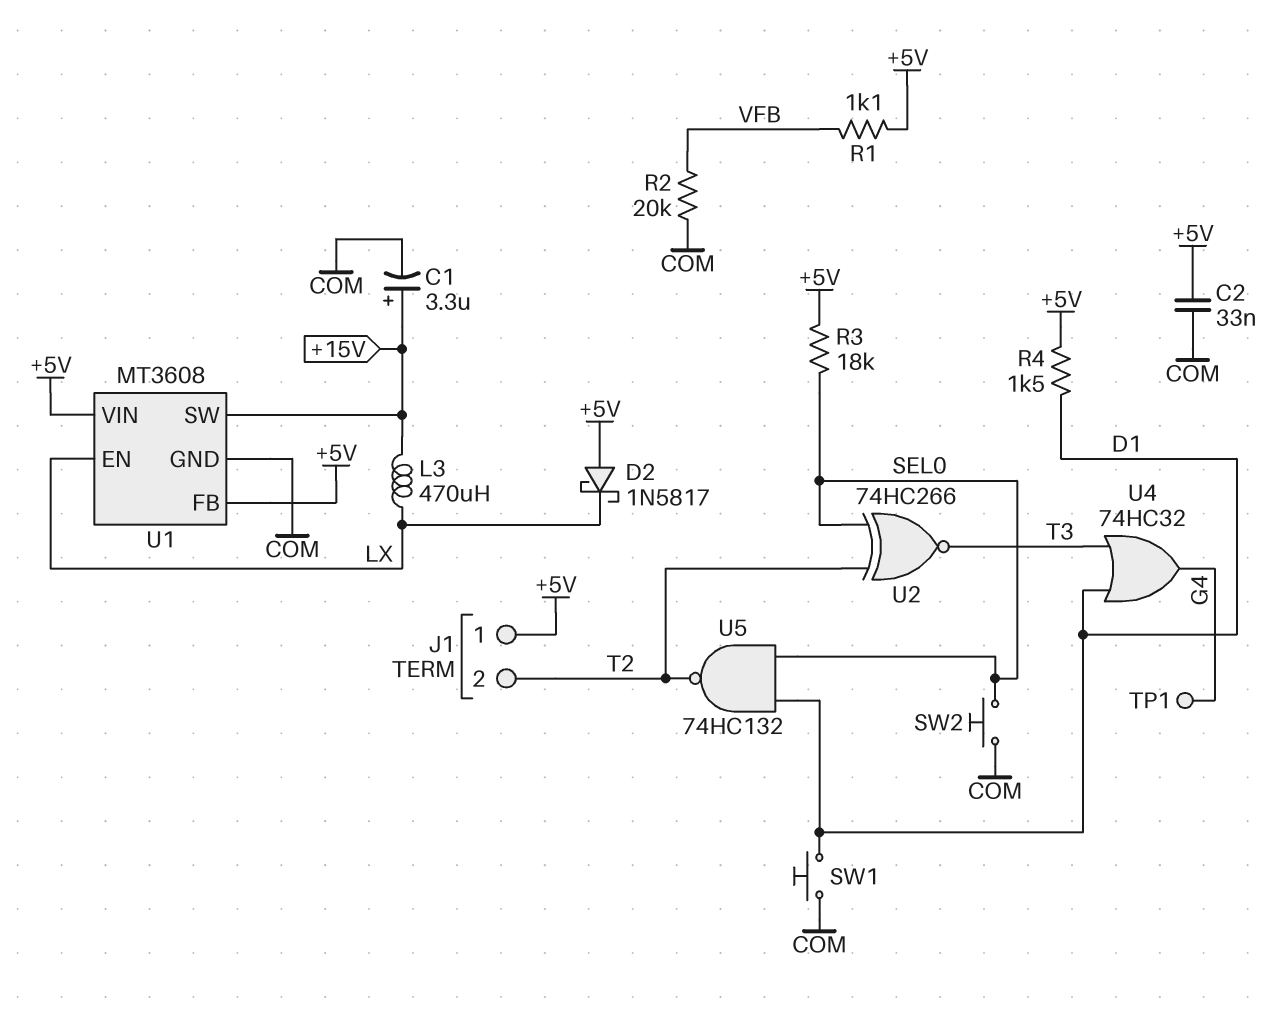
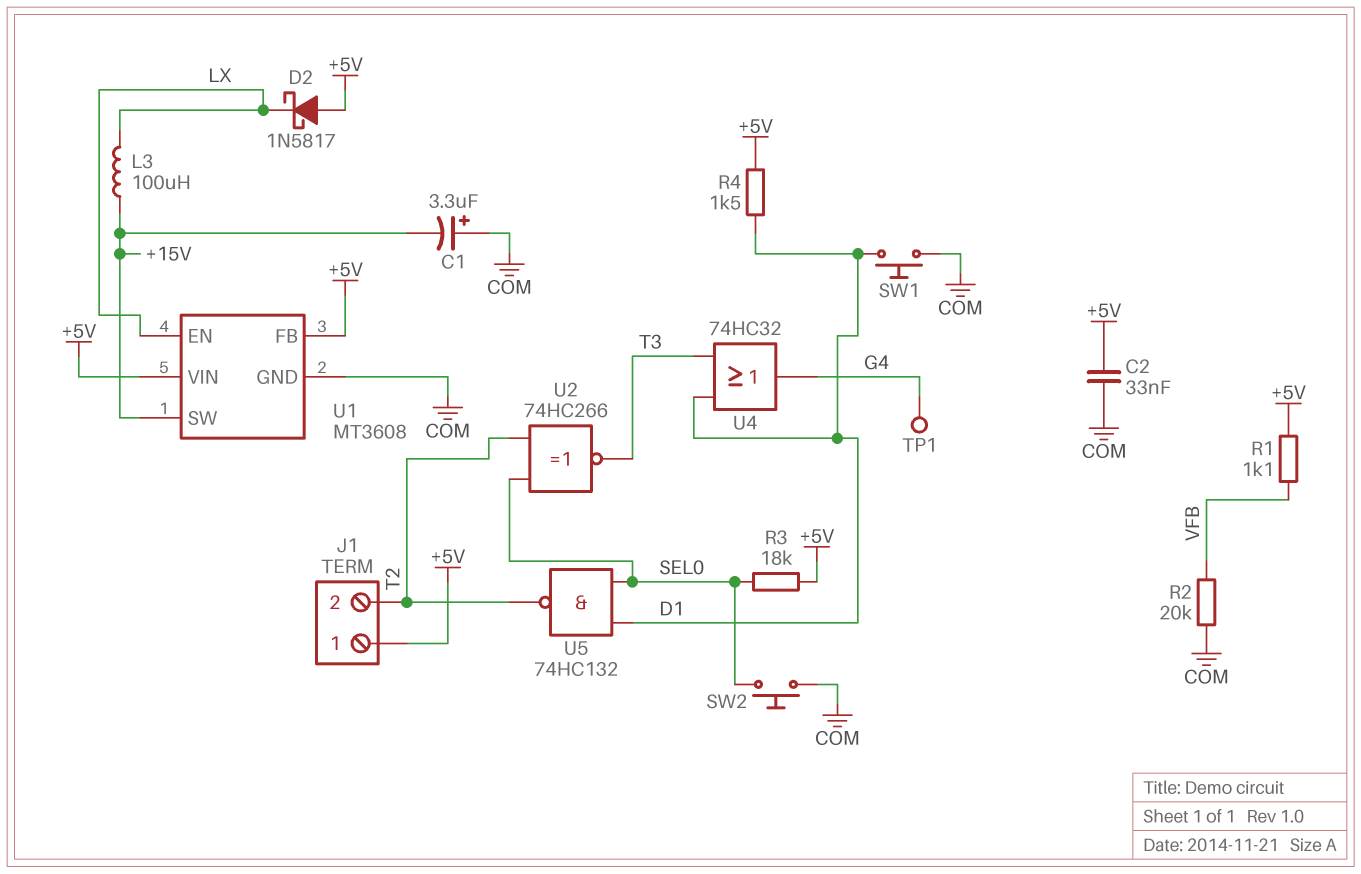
C1: 3.3uF (plus +15V, minus COM) -> 3.3uF (plus COM, minus +15V)
L3: 470uH (+15V, LX) -> 100uH (+15V, LX)

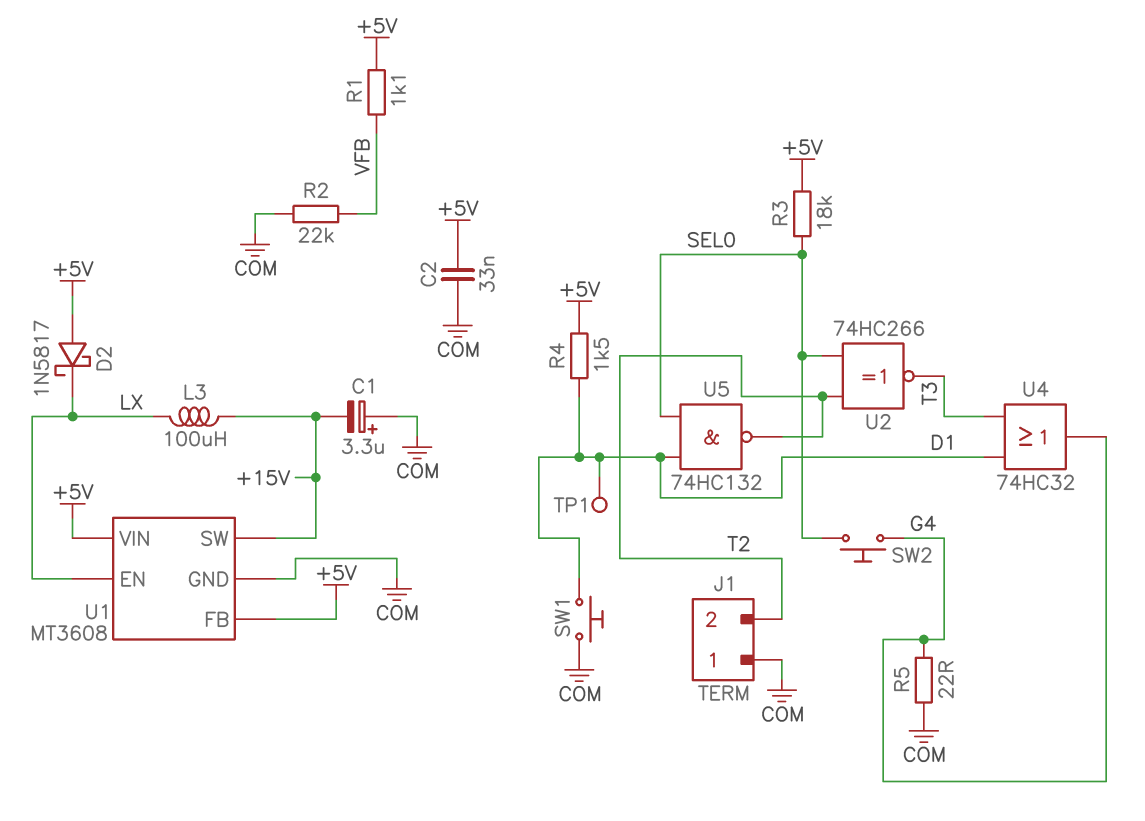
J1 pin 1: +5V -> COM
R2: 20k (COM, VFB) -> 22k (COM, VFB)
R5: none -> 22 (COM, G4)
SW2: button (COM, SEL0) -> button (G4, SEL0)
TP1: test point (G4) -> test point (D1)

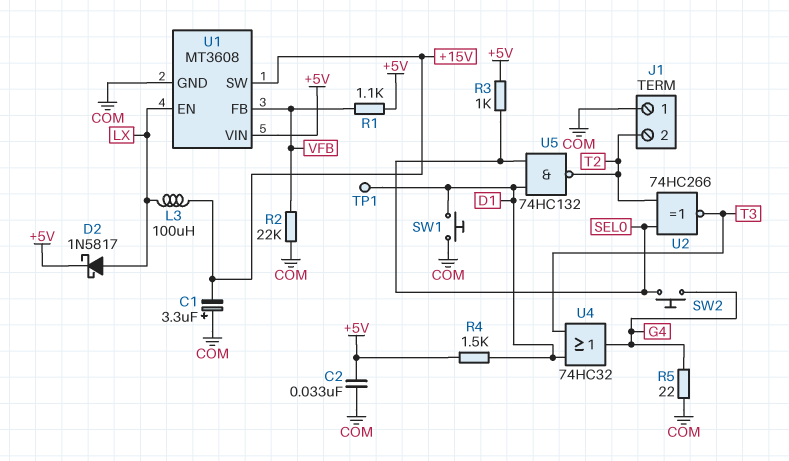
D2: schottky 1N5817 (A +5V, K LX) -> schottky 1N5817 (A LX, K +5V)
R3: 18k (+5V, SEL0) -> 1k (+5V, SEL0)
U1 pin FB: +5V -> VFB

